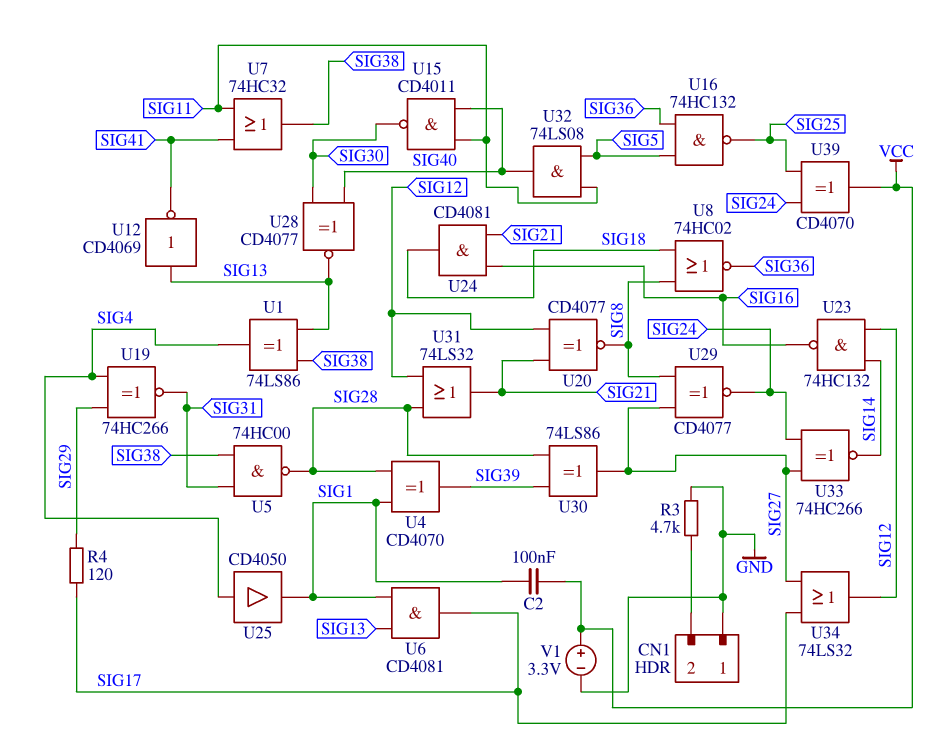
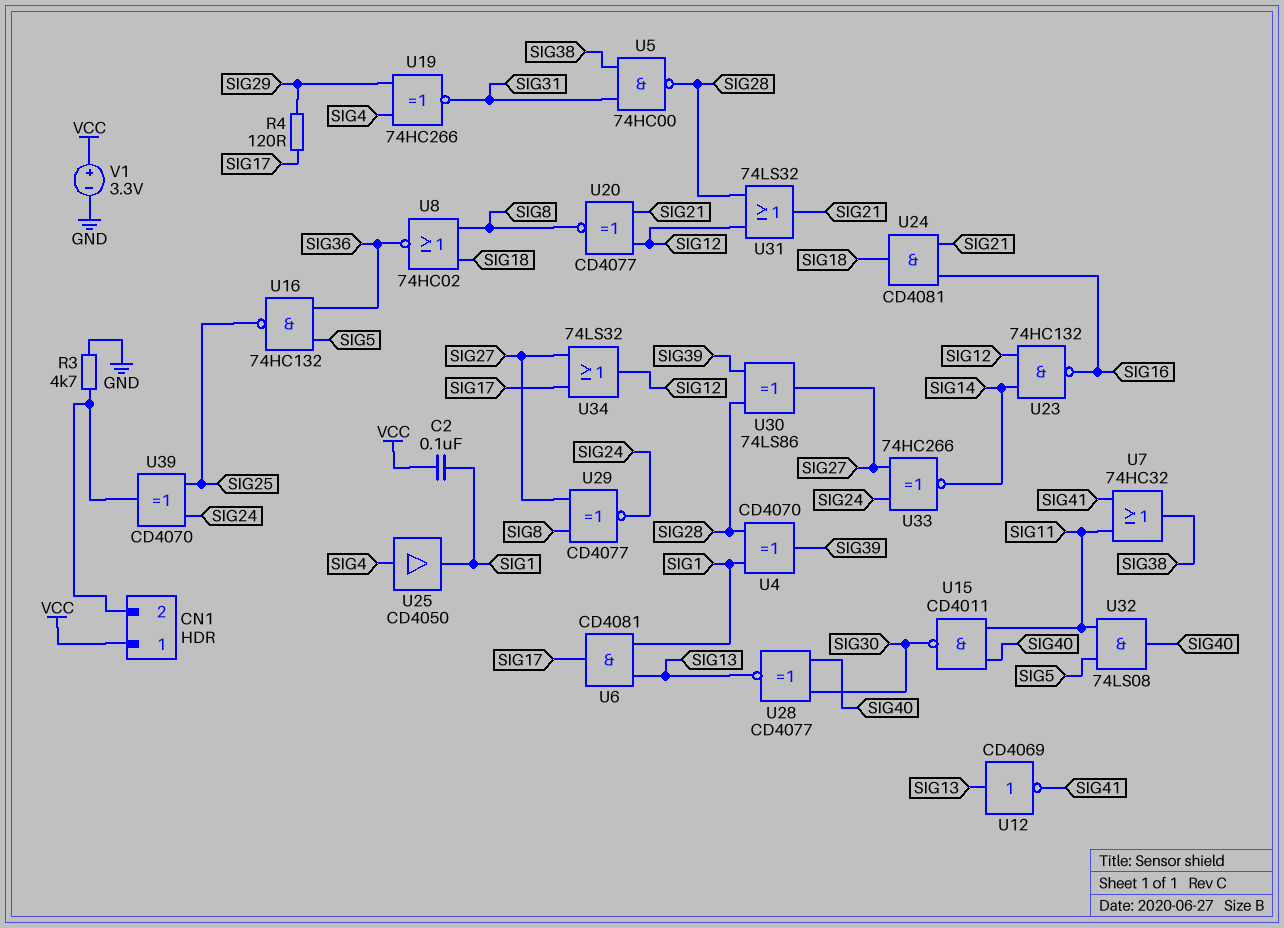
CN1 pin 1: GND -> VCC
U1: XOR 74LS86 (in SIG13, in SIG38, out SIG4) -> none
U39: XOR CD4070 (in SIG24, in SIG25, out VCC) -> XOR CD4070 (in SIG24, in SIG25, out CN1/2)

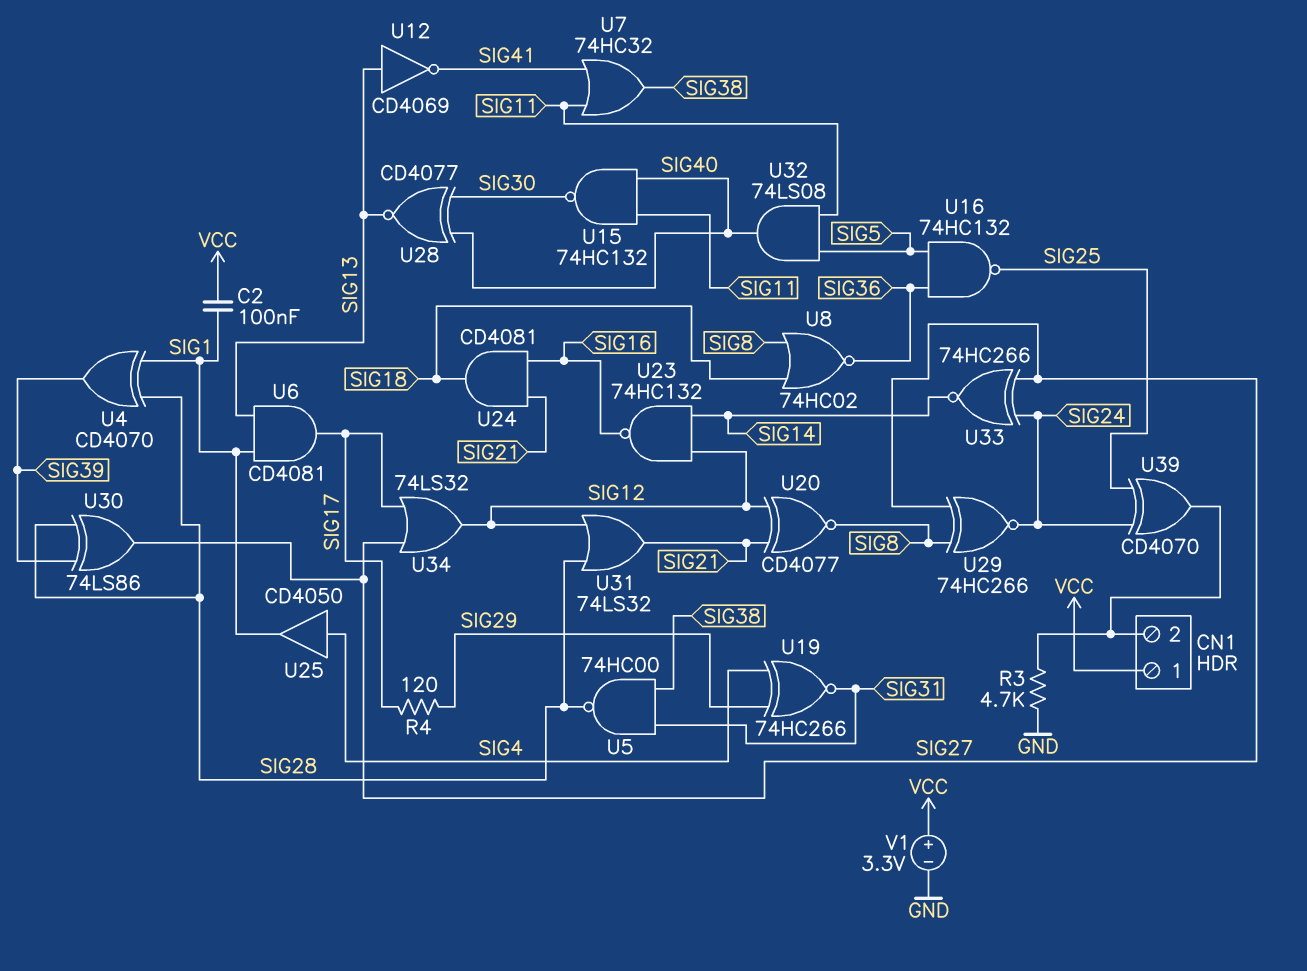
U15: NAND CD4011 (in SIG11, in SIG40, out SIG30) -> NAND 74HC132 (in SIG11, in SIG40, out SIG30)
U29: XNOR CD4077 (in SIG8, in SIG27, out SIG24) -> XNOR 74HC266 (in SIG8, in SIG27, out SIG24)

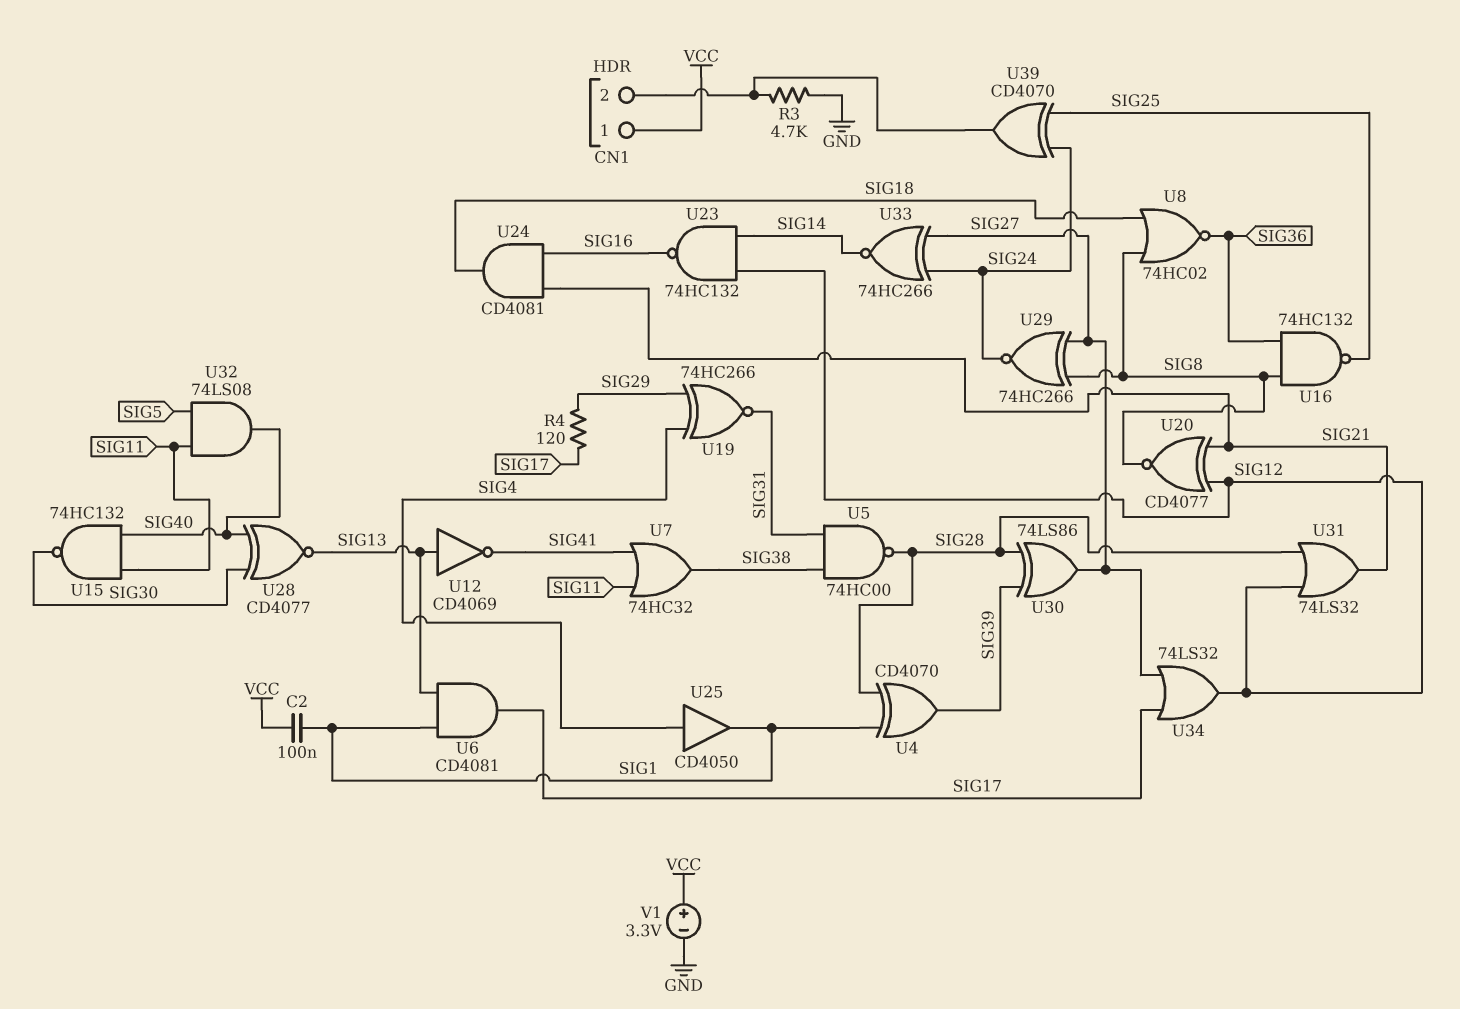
U16: NAND 74HC132 (in SIG5, in SIG36, out SIG25) -> NAND 74HC132 (in SIG8, in SIG36, out SIG25)

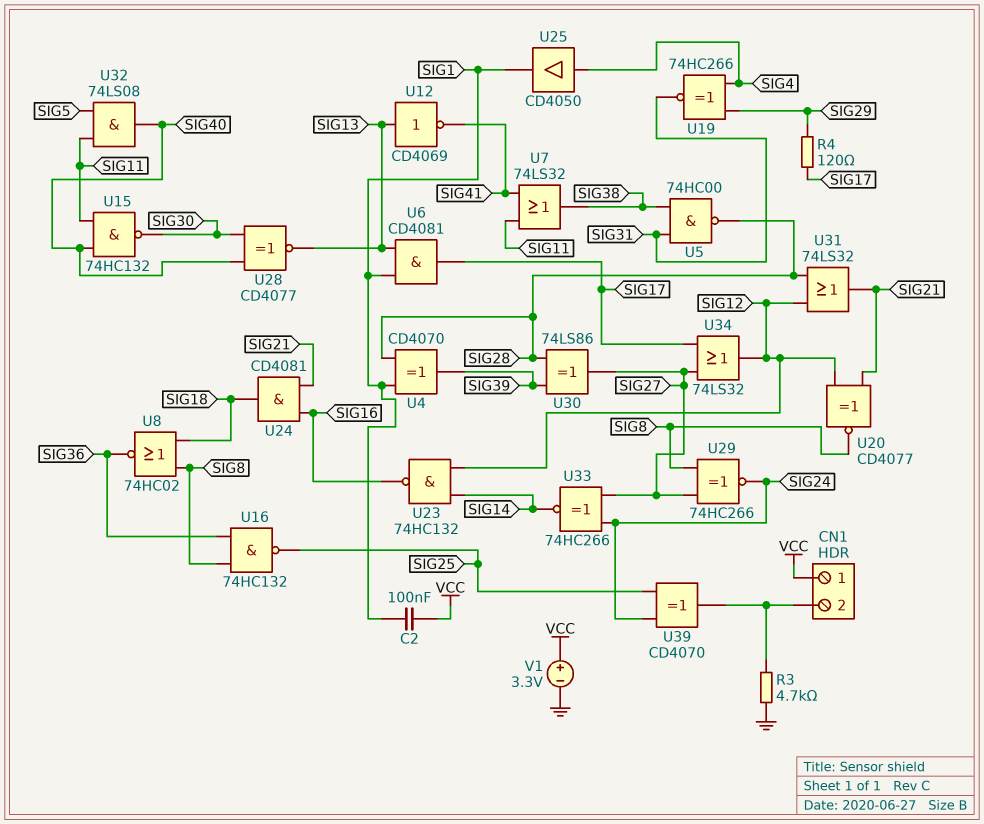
U7: OR 74HC32 (in SIG11, in SIG41, out SIG38) -> OR 74LS32 (in SIG11, in SIG41, out SIG38)

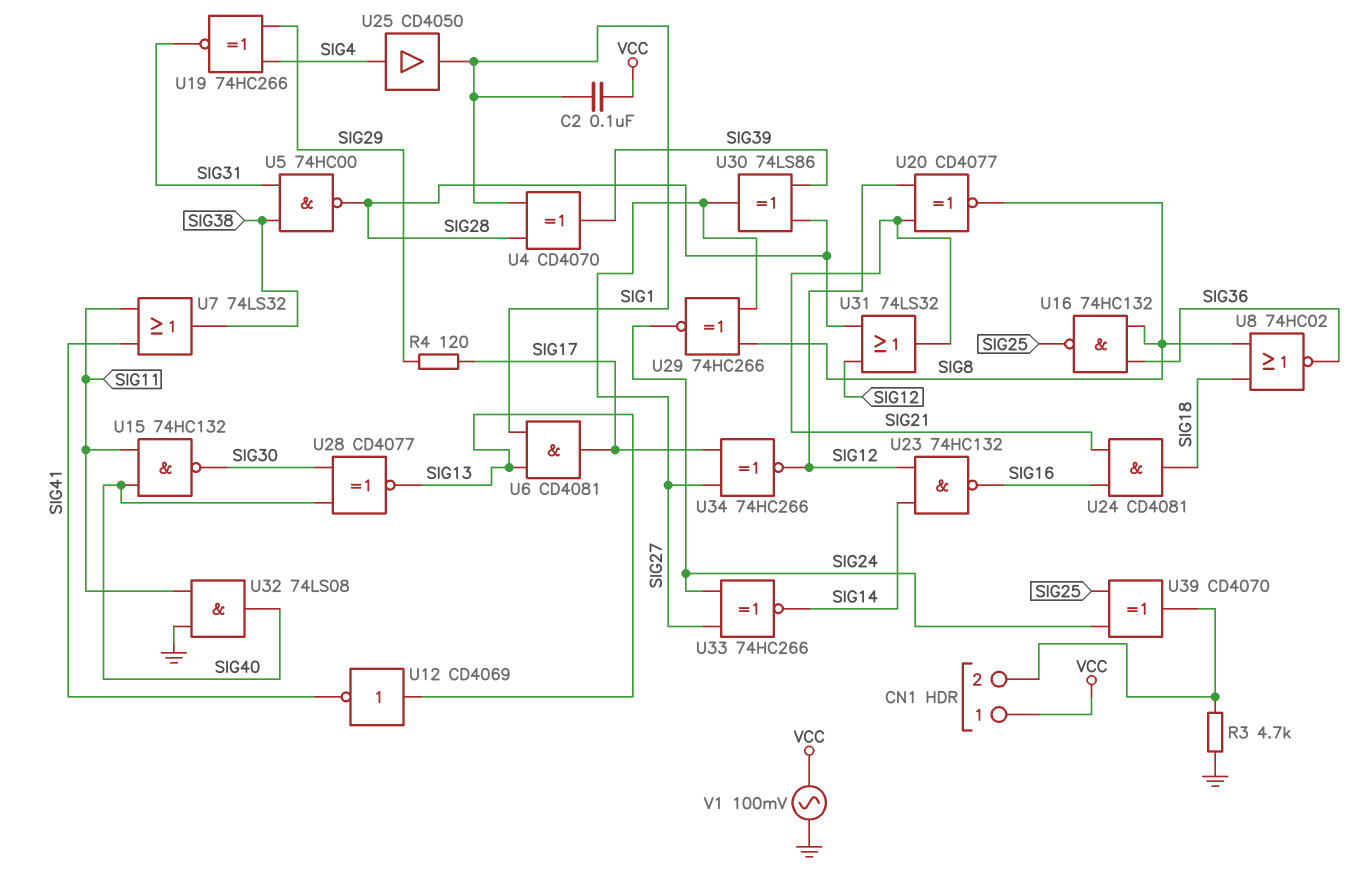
U32: AND 74LS08 (in SIG5, in SIG11, out SIG40) -> AND 74LS08 (in GND, in SIG11, out SIG40)
U34: OR 74LS32 (in SIG17, in SIG27, out SIG12) -> XNOR 74HC266 (in SIG17, in SIG27, out SIG12)
V1: 3.3V (plus VCC, minus GND) -> AC 100mV (GND, VCC)

